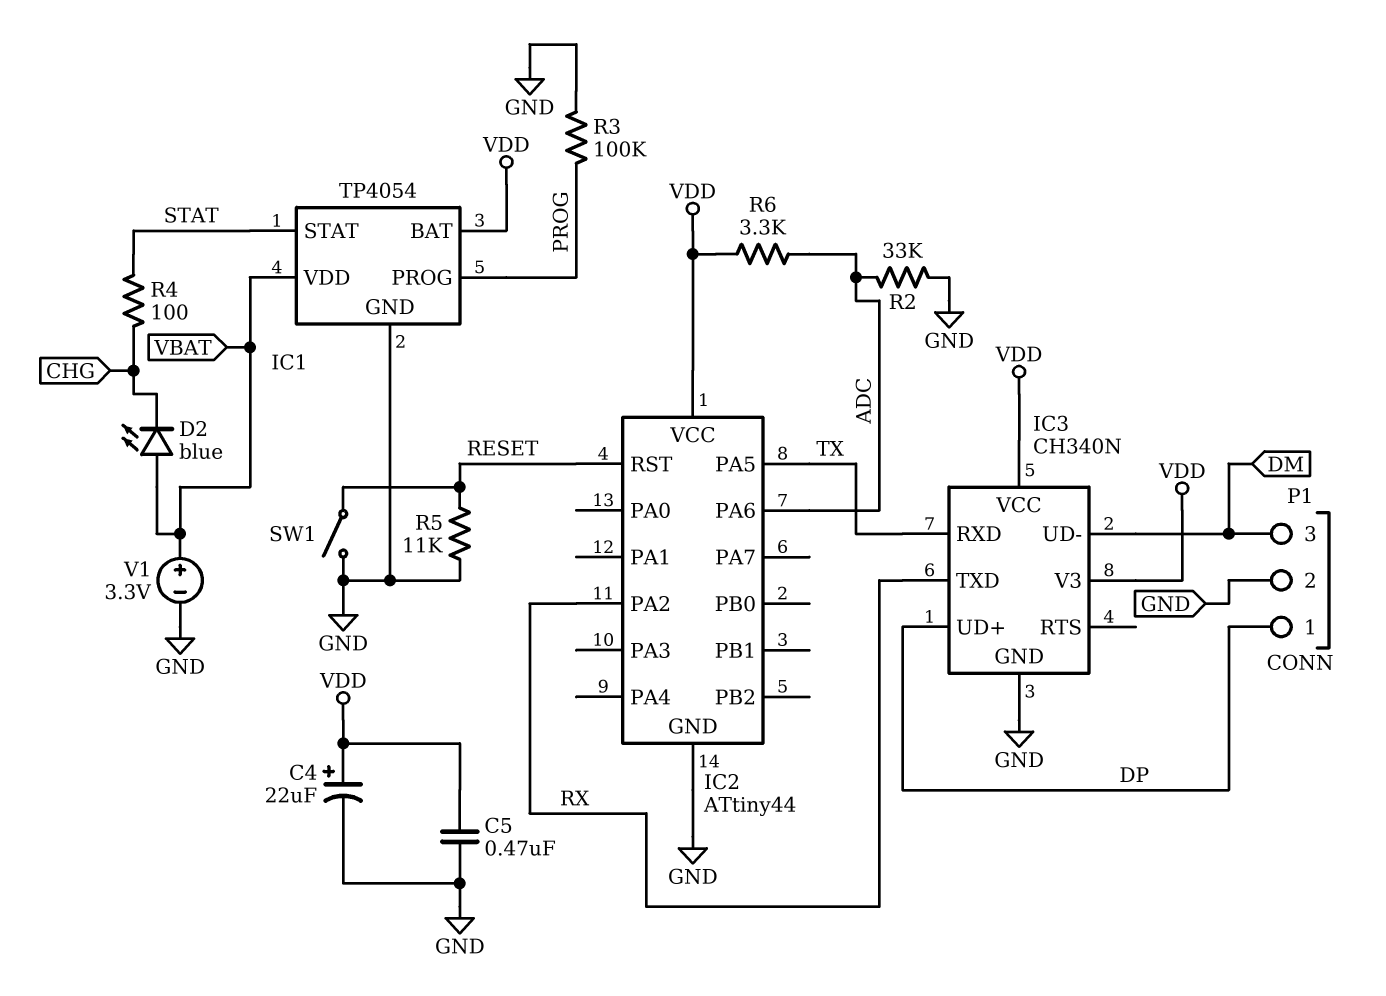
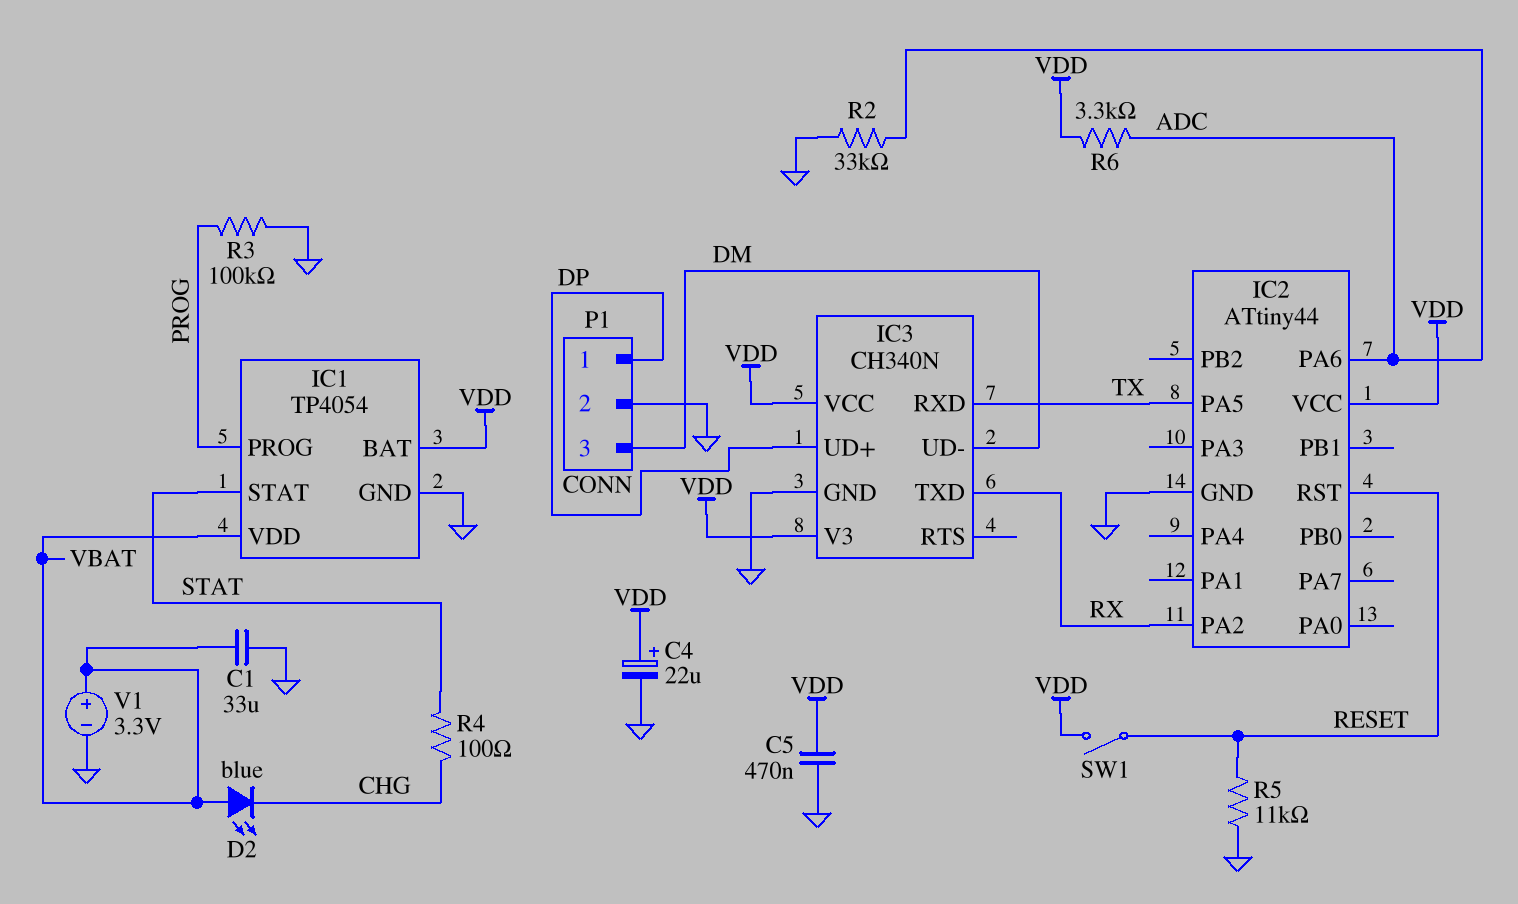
C1: none -> 33uF (GND, VBAT)
SW1: switch (GND, RESET) -> switch (RESET, VDD)

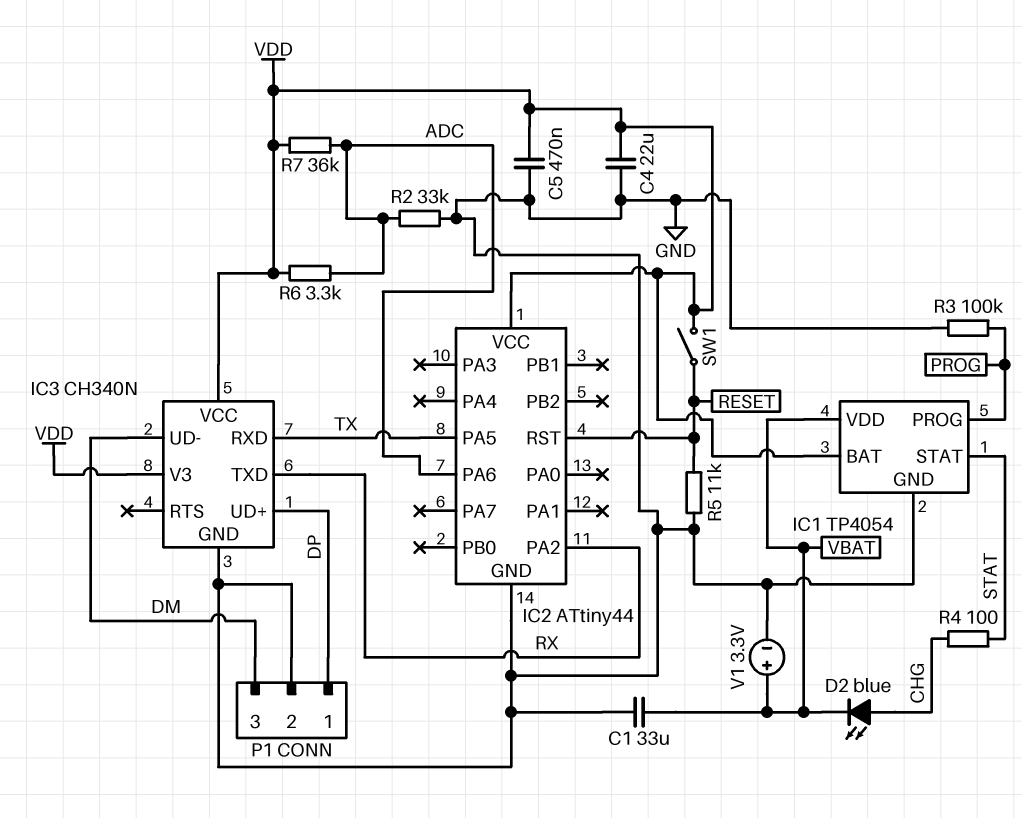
C4: 22uF (plus VDD, minus GND) -> 22uF (GND, VDD)
D2: LED blue (A VBAT, K CHG) -> LED blue (A CHG, K VBAT)
R7: none -> 36k (ADC, VDD)

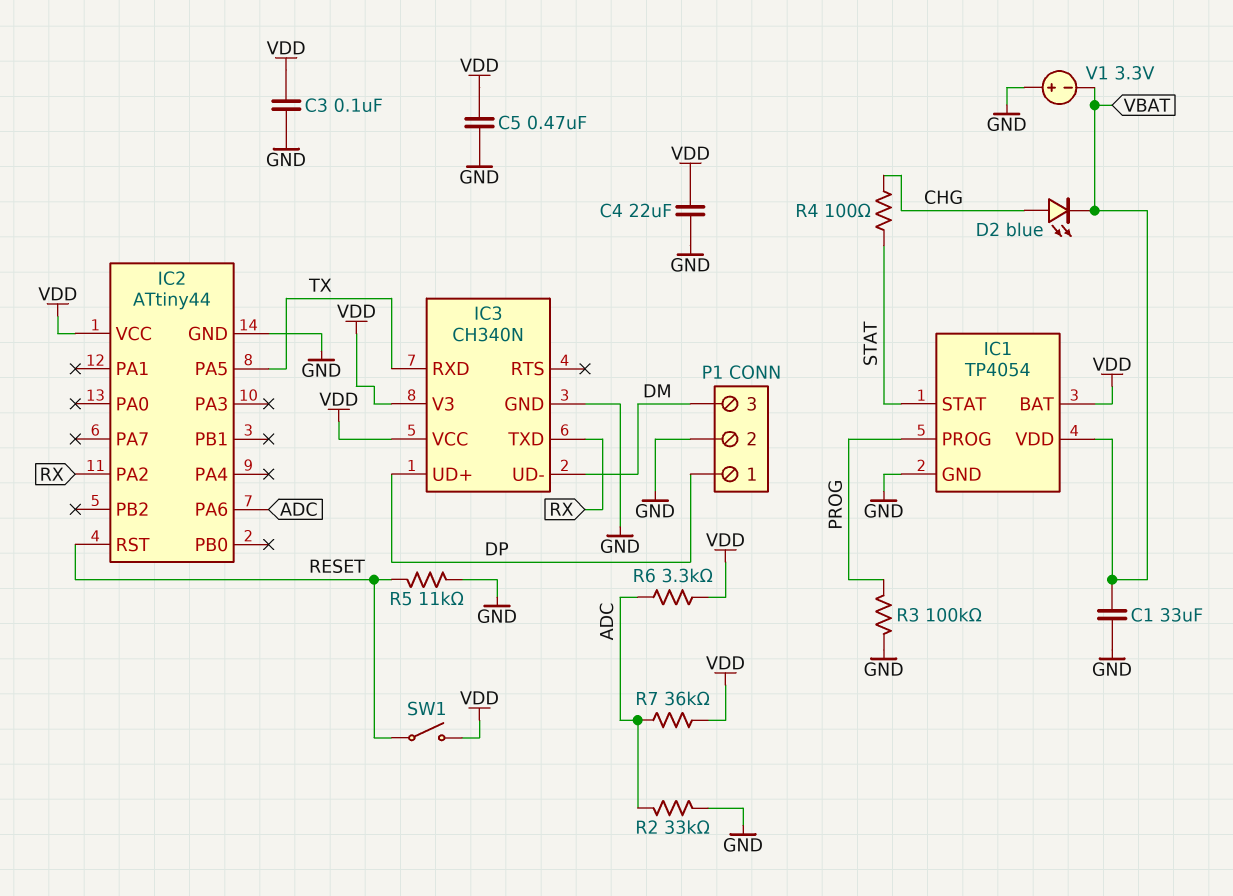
C3: none -> 100nF (GND, VDD)
V1: 3.3V (plus VBAT, minus GND) -> 3.3V (plus GND, minus VBAT)

